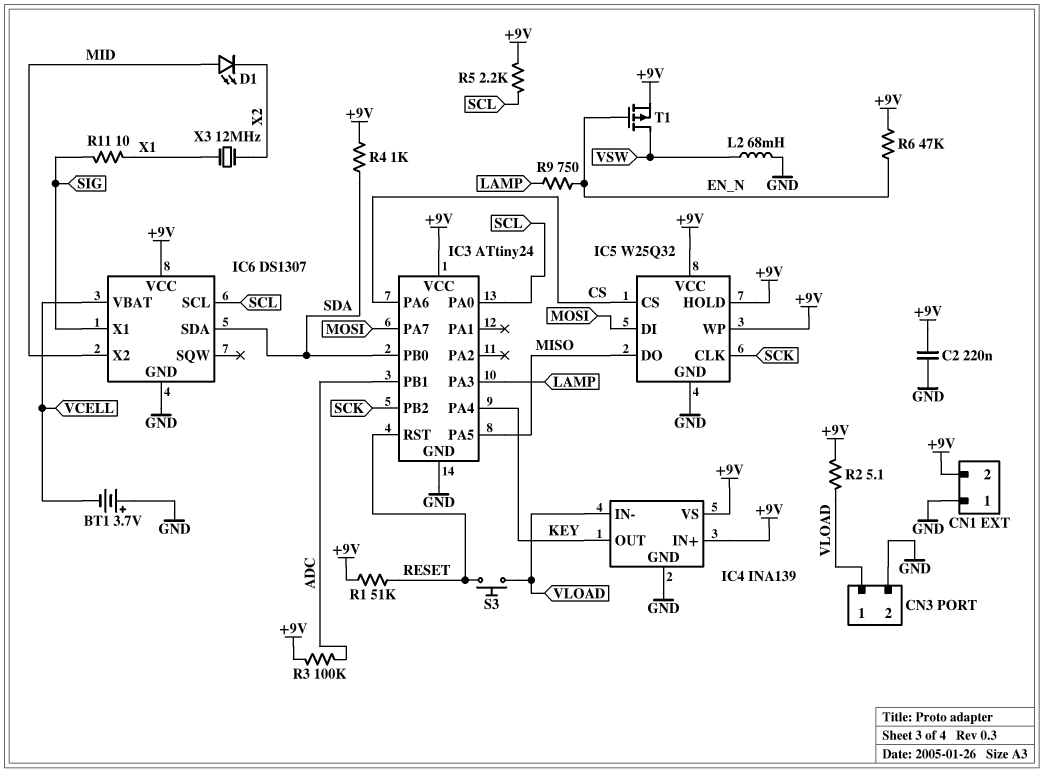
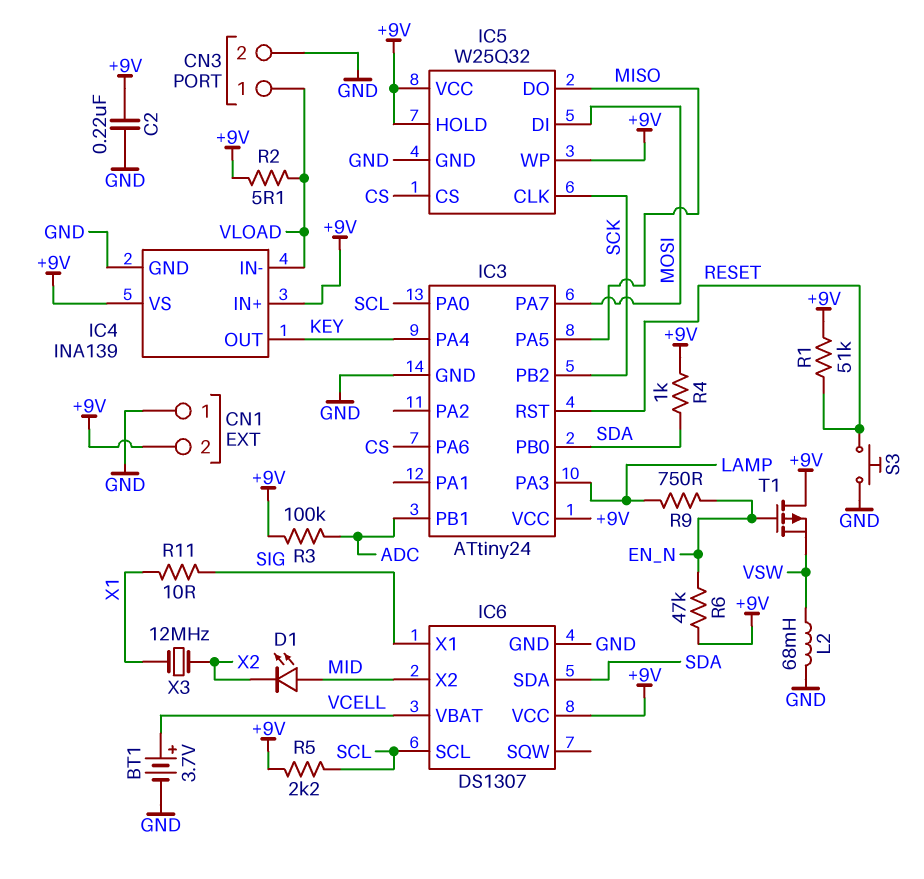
BT1: 3.7V (plus GND, minus VCELL) -> 3.7V (plus VCELL, minus GND)
S3: button (RESET, VLOAD) -> button (GND, RESET)
T1: PMOS (G EN_N, D VSW, S +9V) -> PMOS (G EN_N, D +9V, S VSW)

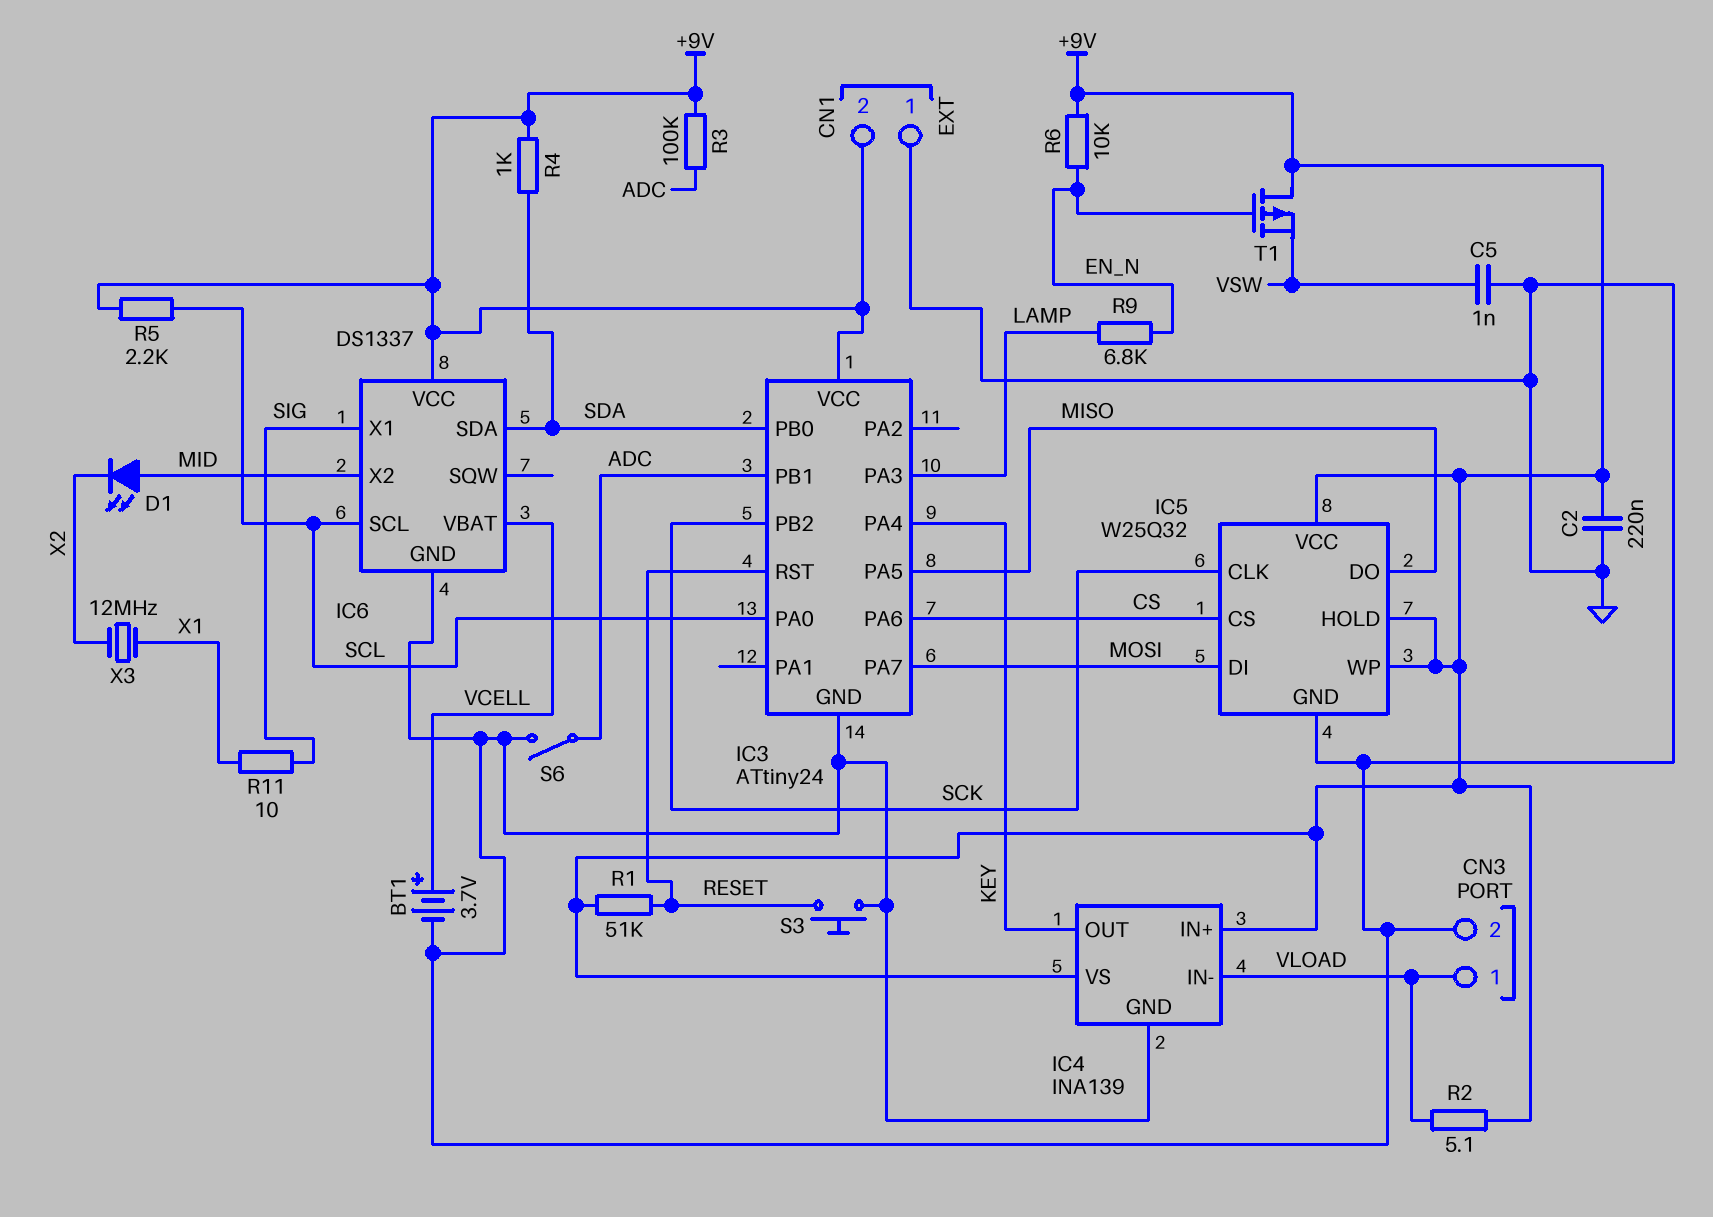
C5: none -> 1nF (GND, VSW)
IC6: DS1307 -> DS1337
L2: 68mH (GND, VSW) -> none
R6: 47k (+9V, EN_N) -> 10k (+9V, EN_N)
R9: 750 (EN_N, LAMP) -> 6.8k (EN_N, LAMP)
S6: none -> switch (ADC, GND)

